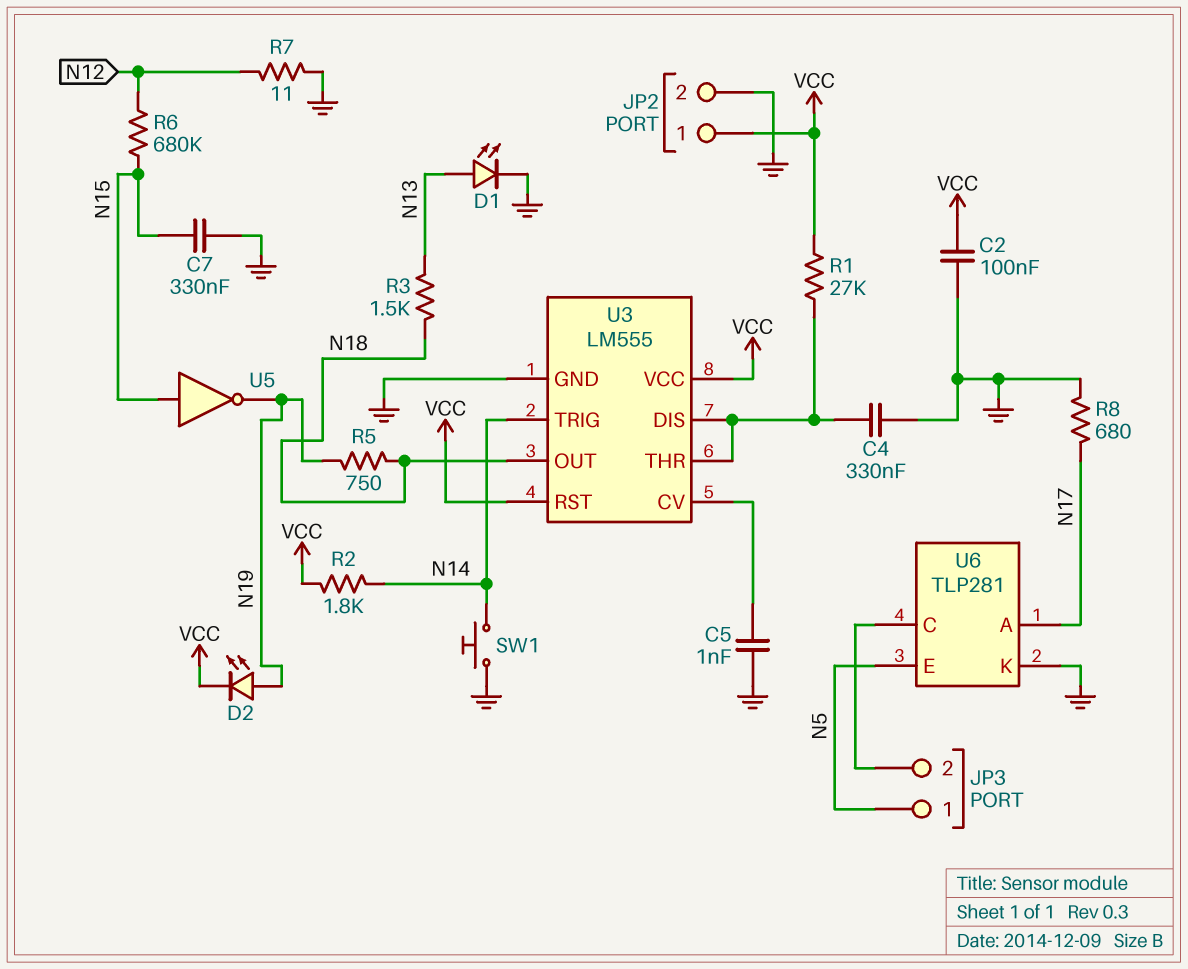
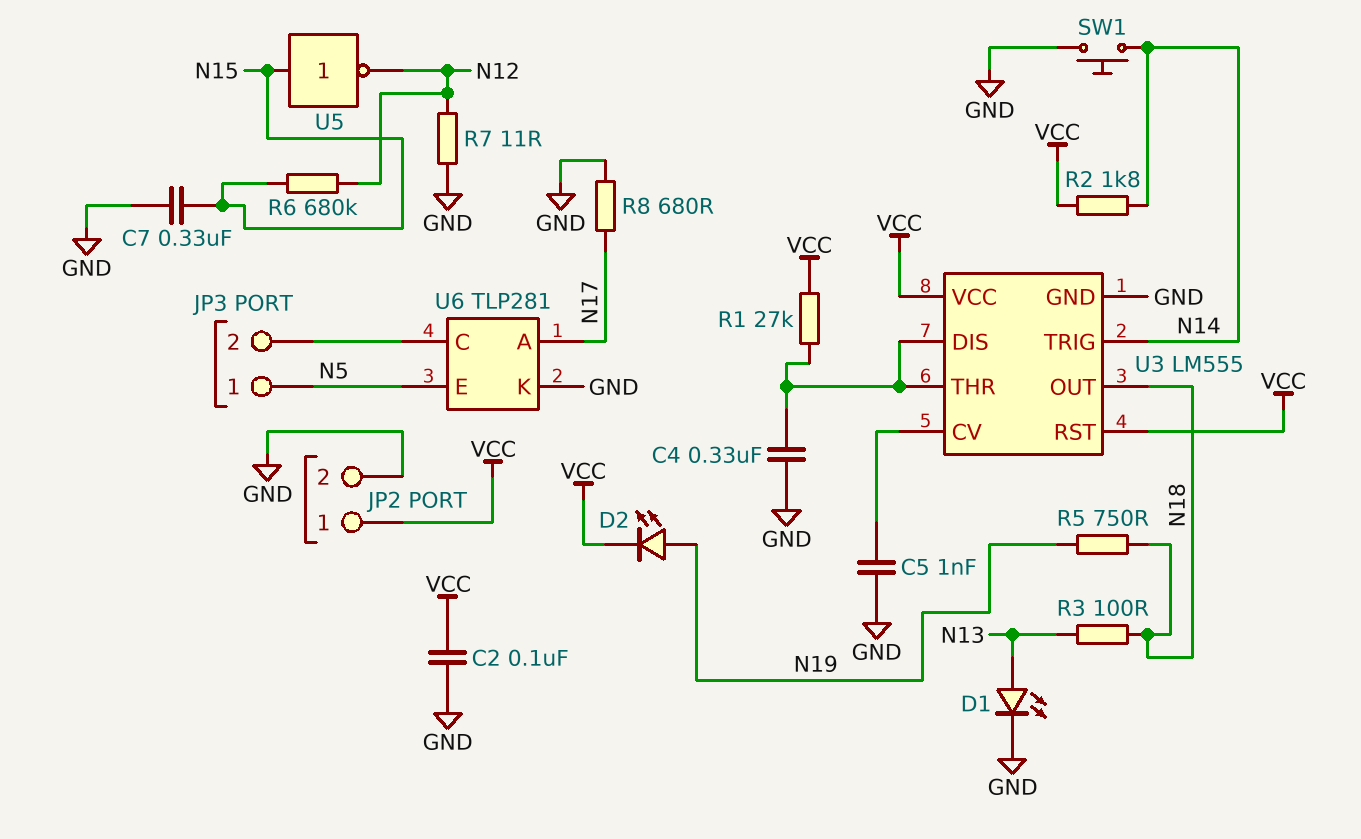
R3: 1.5k (N13, N18) -> 100 (N13, N18)
U5: NOT (in N15, out N19) -> NOT (in N15, out N12)

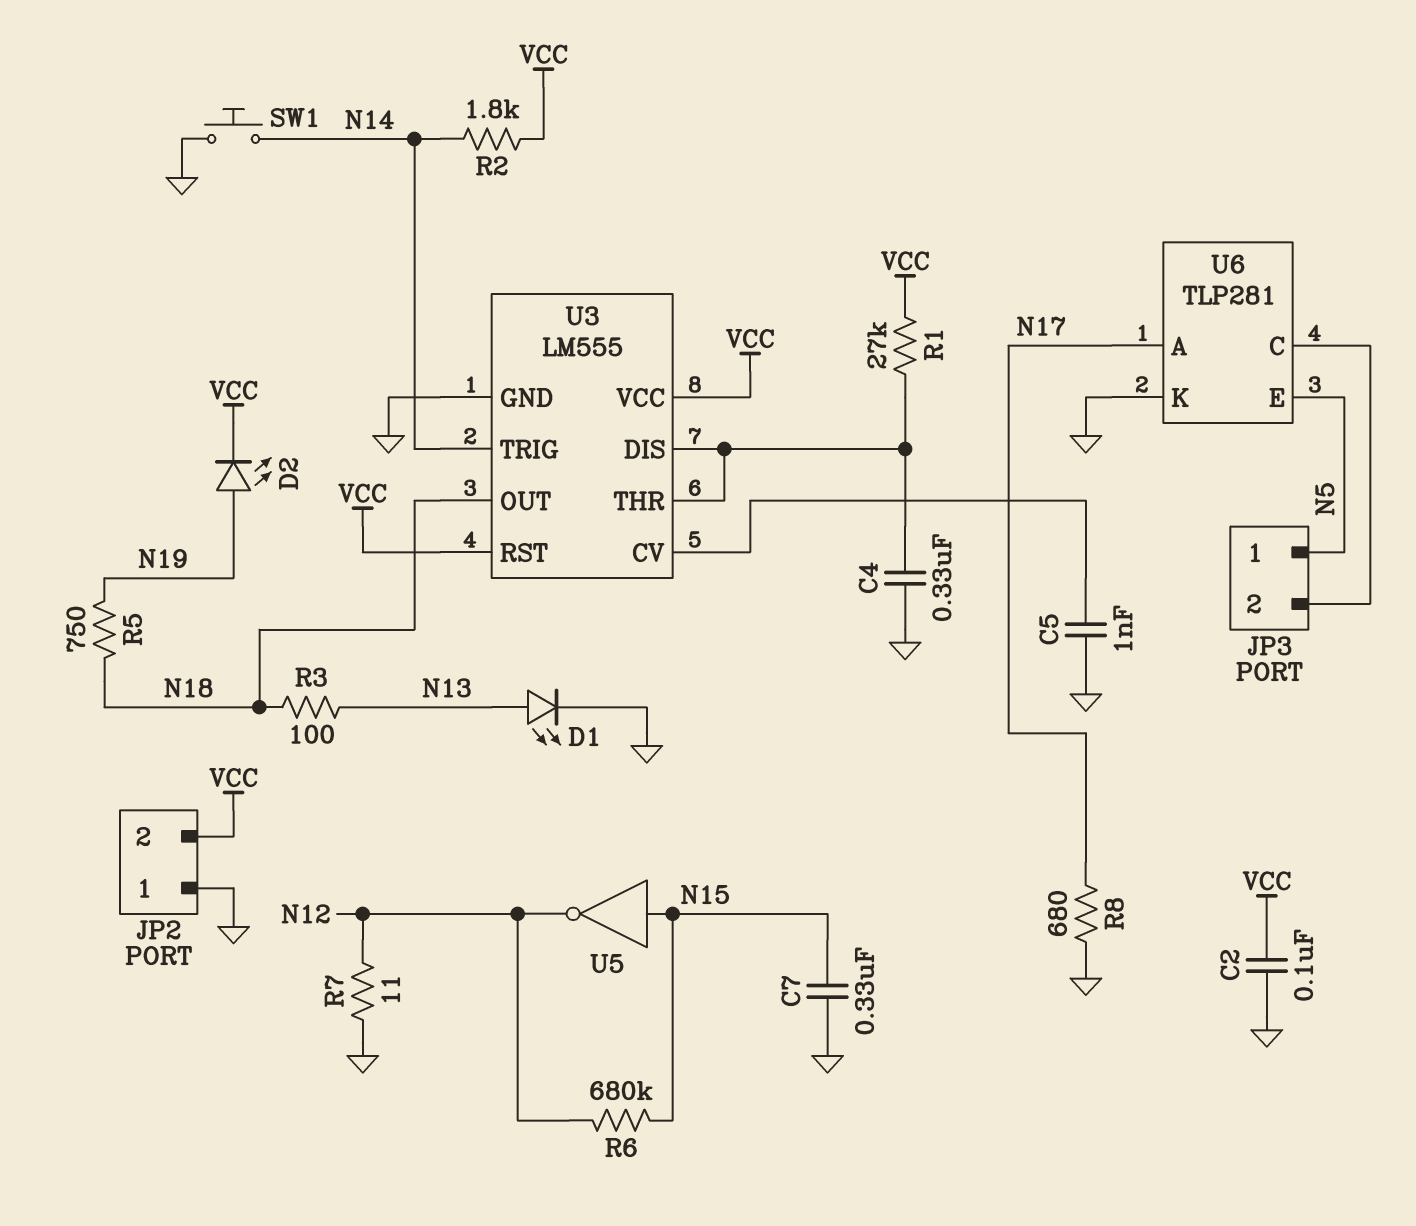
JP2 pin 1: VCC -> GND
JP2 pin 2: GND -> VCC

